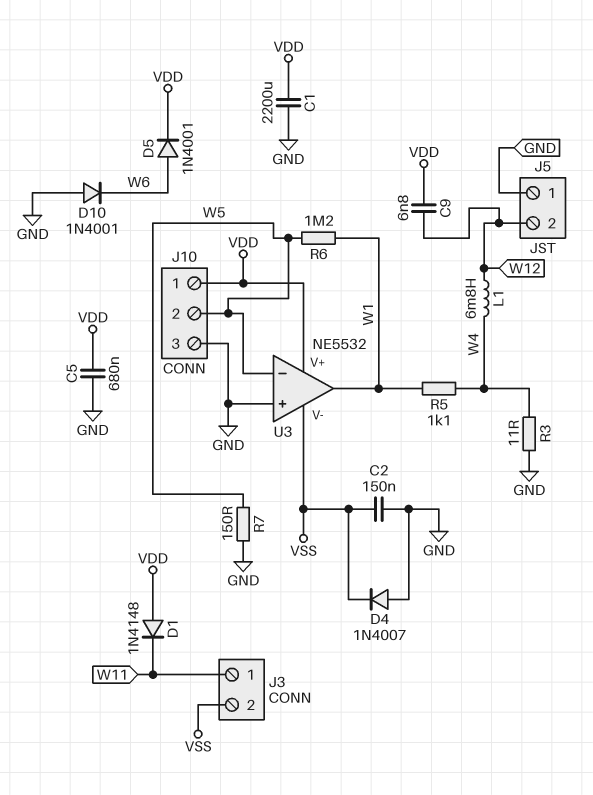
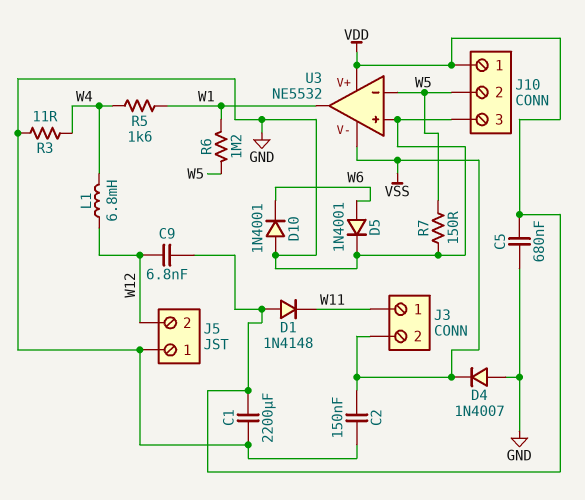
D5: diode 1N4001 (A W6, K VDD) -> diode 1N4001 (A W6, K GND)
R5: 1.1k (W1, W4) -> 1.6k (W1, W4)

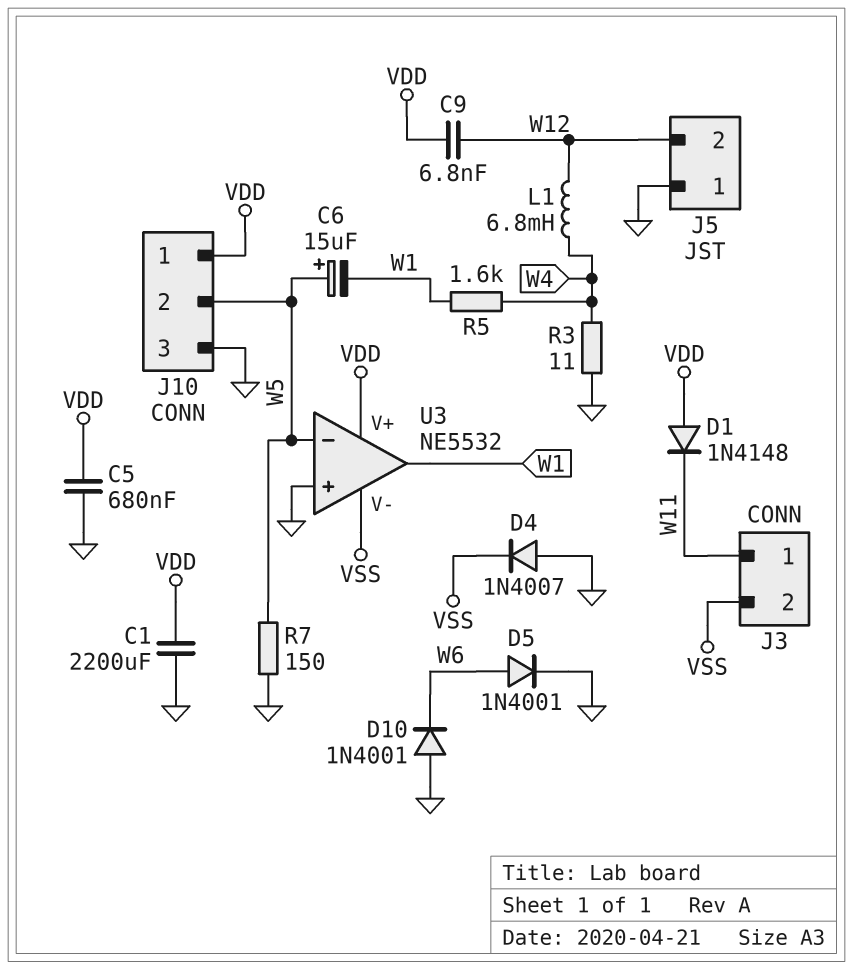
C2: 150nF (GND, VSS) -> none
C6: none -> 15uF (plus W5, minus W1)
R6: 1.2M (W1, W5) -> none

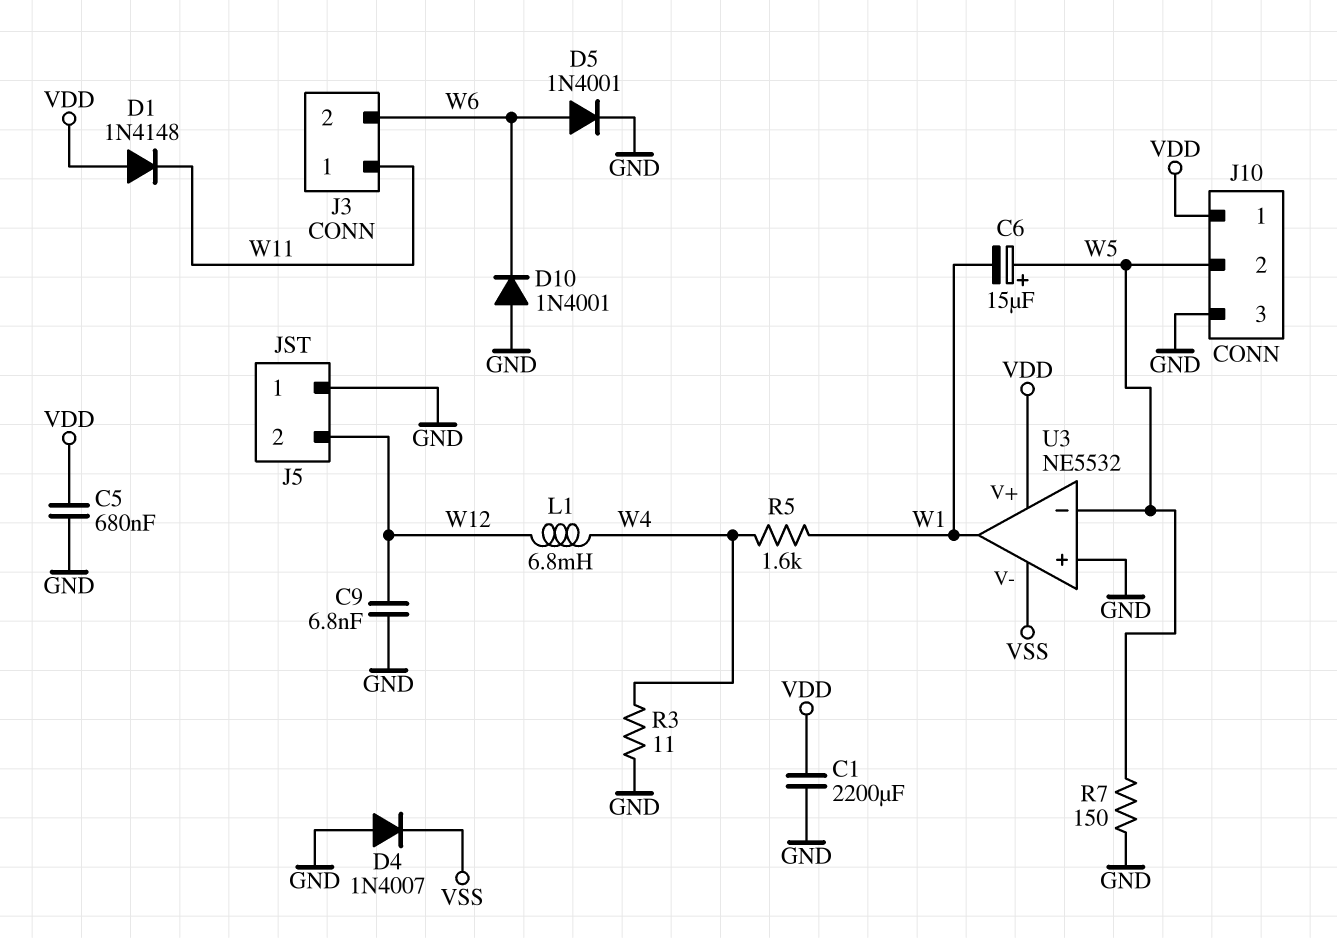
C9: 6.8nF (VDD, W12) -> 6.8nF (GND, W12)
J3 pin 2: VSS -> W6

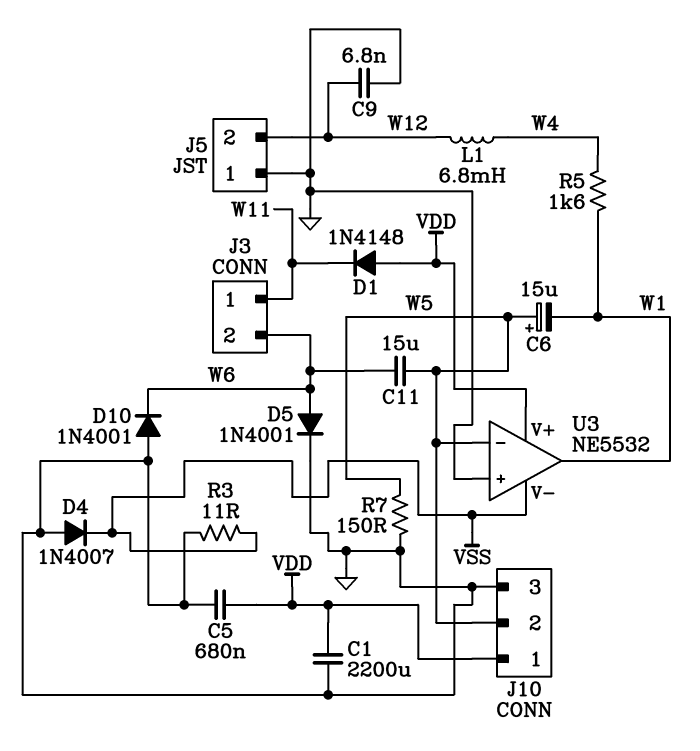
C11: none -> 15uF (W5, W6)
R3: 11 (GND, W4) -> 11 (GND, VSS)

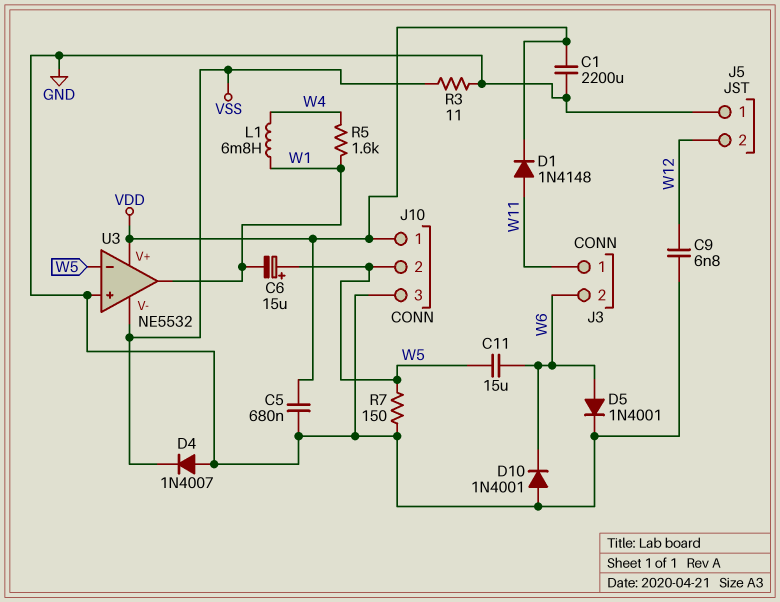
D1: diode 1N4148 (A VDD, K W11) -> diode 1N4148 (A W11, K VDD)
L1: 6.8mH (W4, W12) -> 6.8mH (W1, W4)

